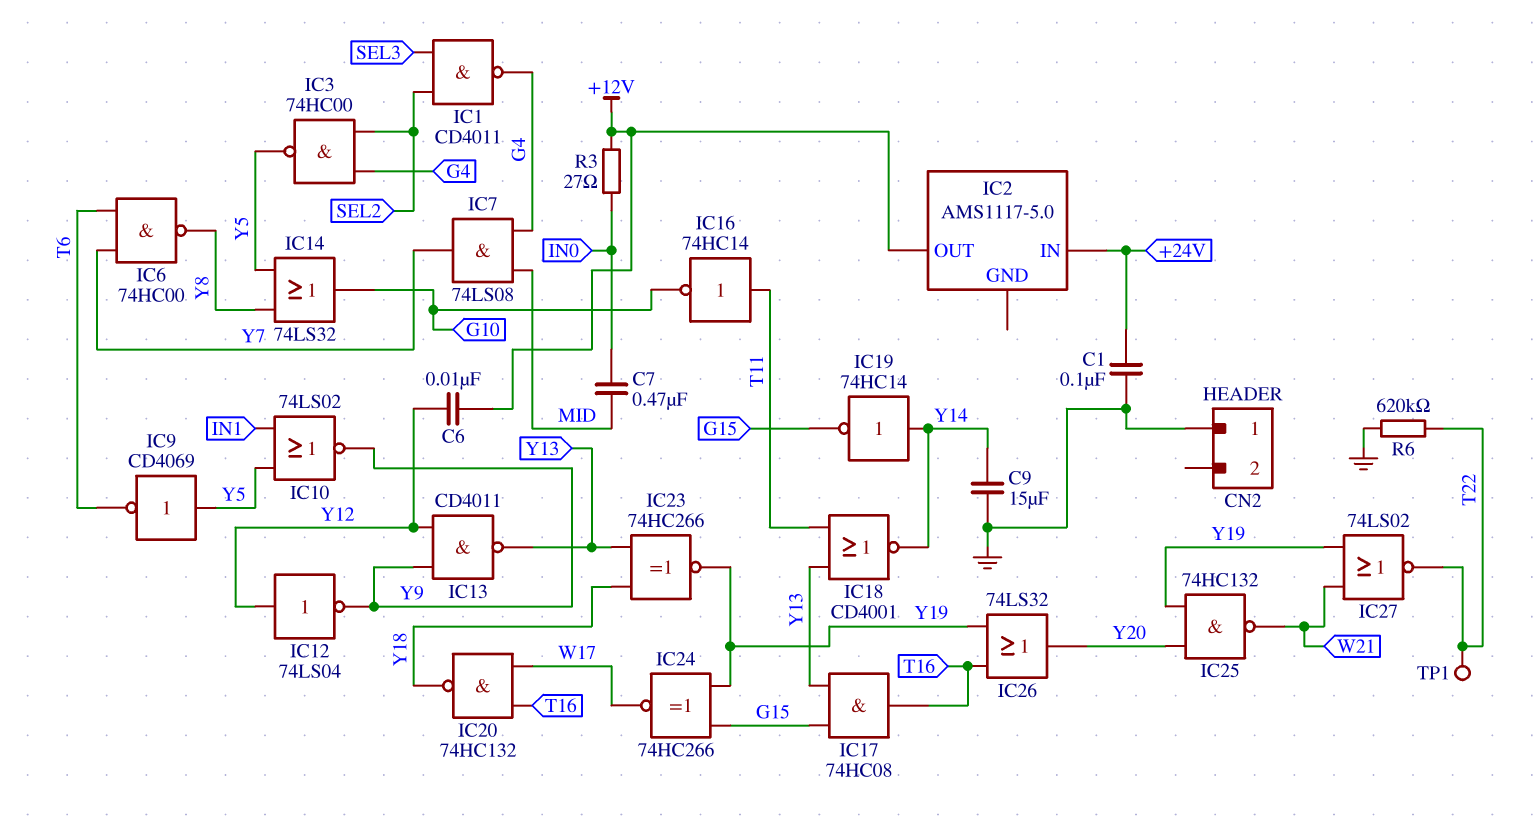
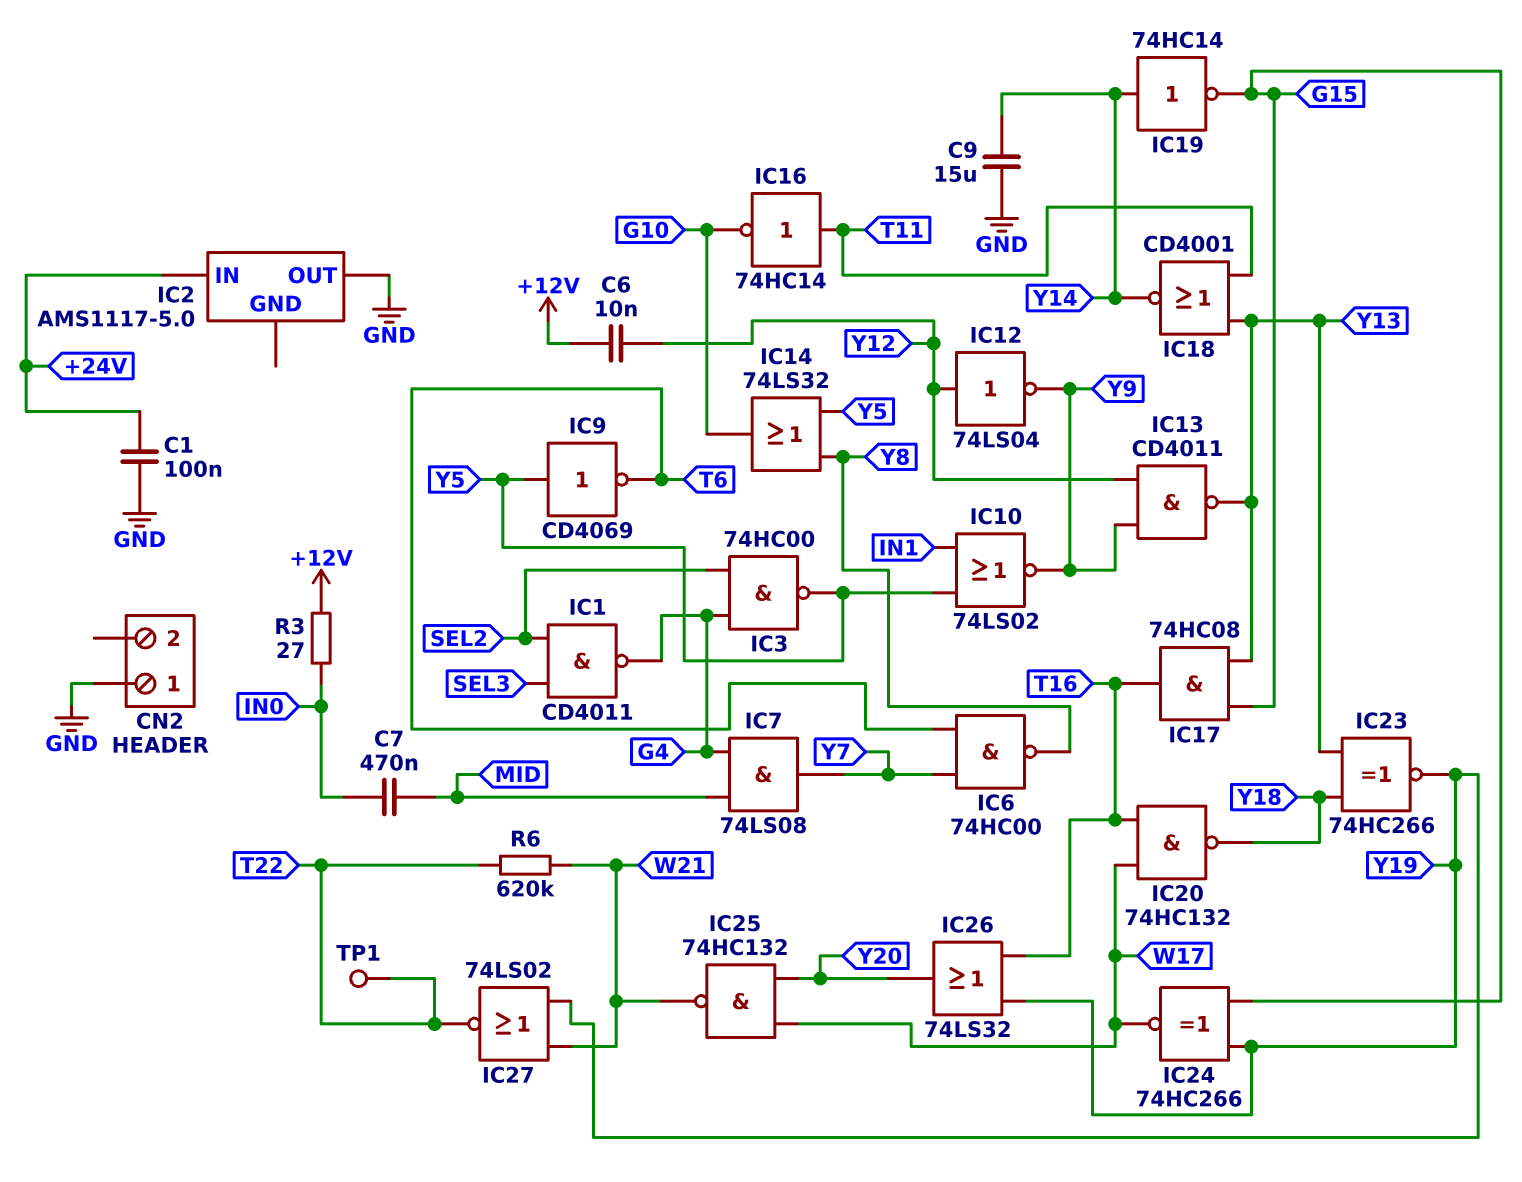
IC2 pin OUT: +12V -> GND
IC25: NAND 74HC132 (in Y19, in Y20, out W21) -> NAND 74HC132 (in W17, in Y20, out W21)
R6: 620k (GND, T22) -> 620k (T22, W21)

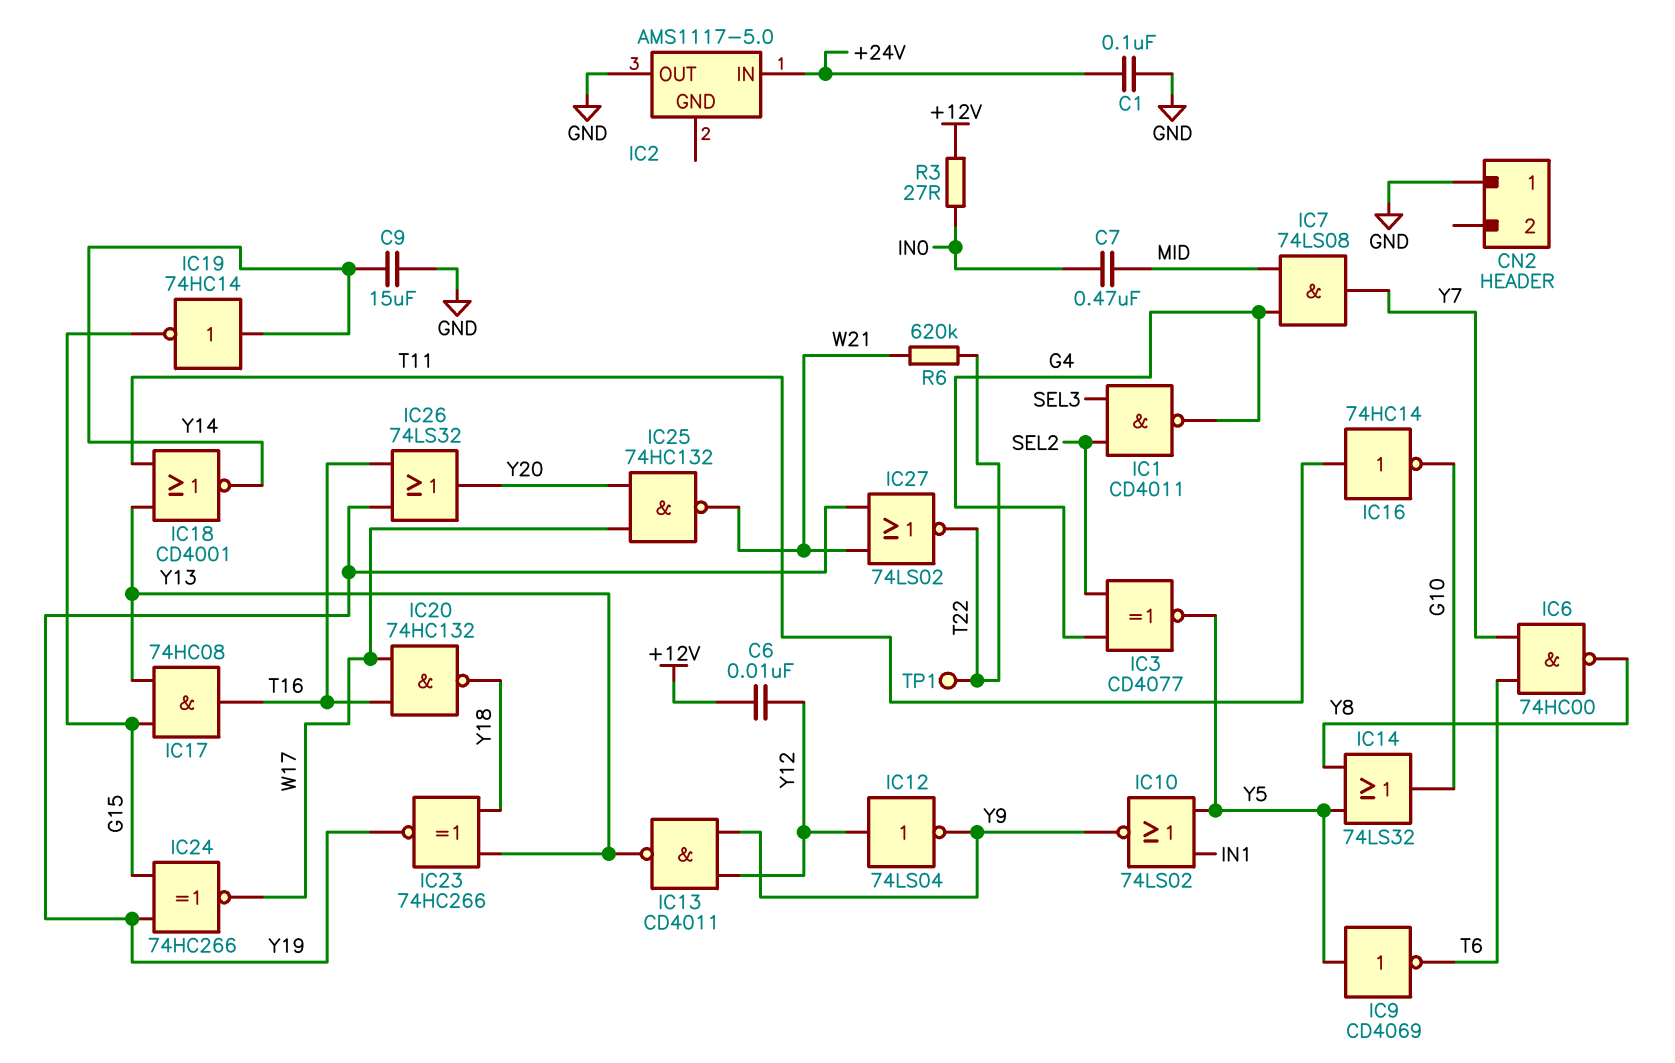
IC3: NAND 74HC00 (in G4, in SEL2, out Y5) -> XNOR CD4077 (in G4, in SEL2, out Y5)

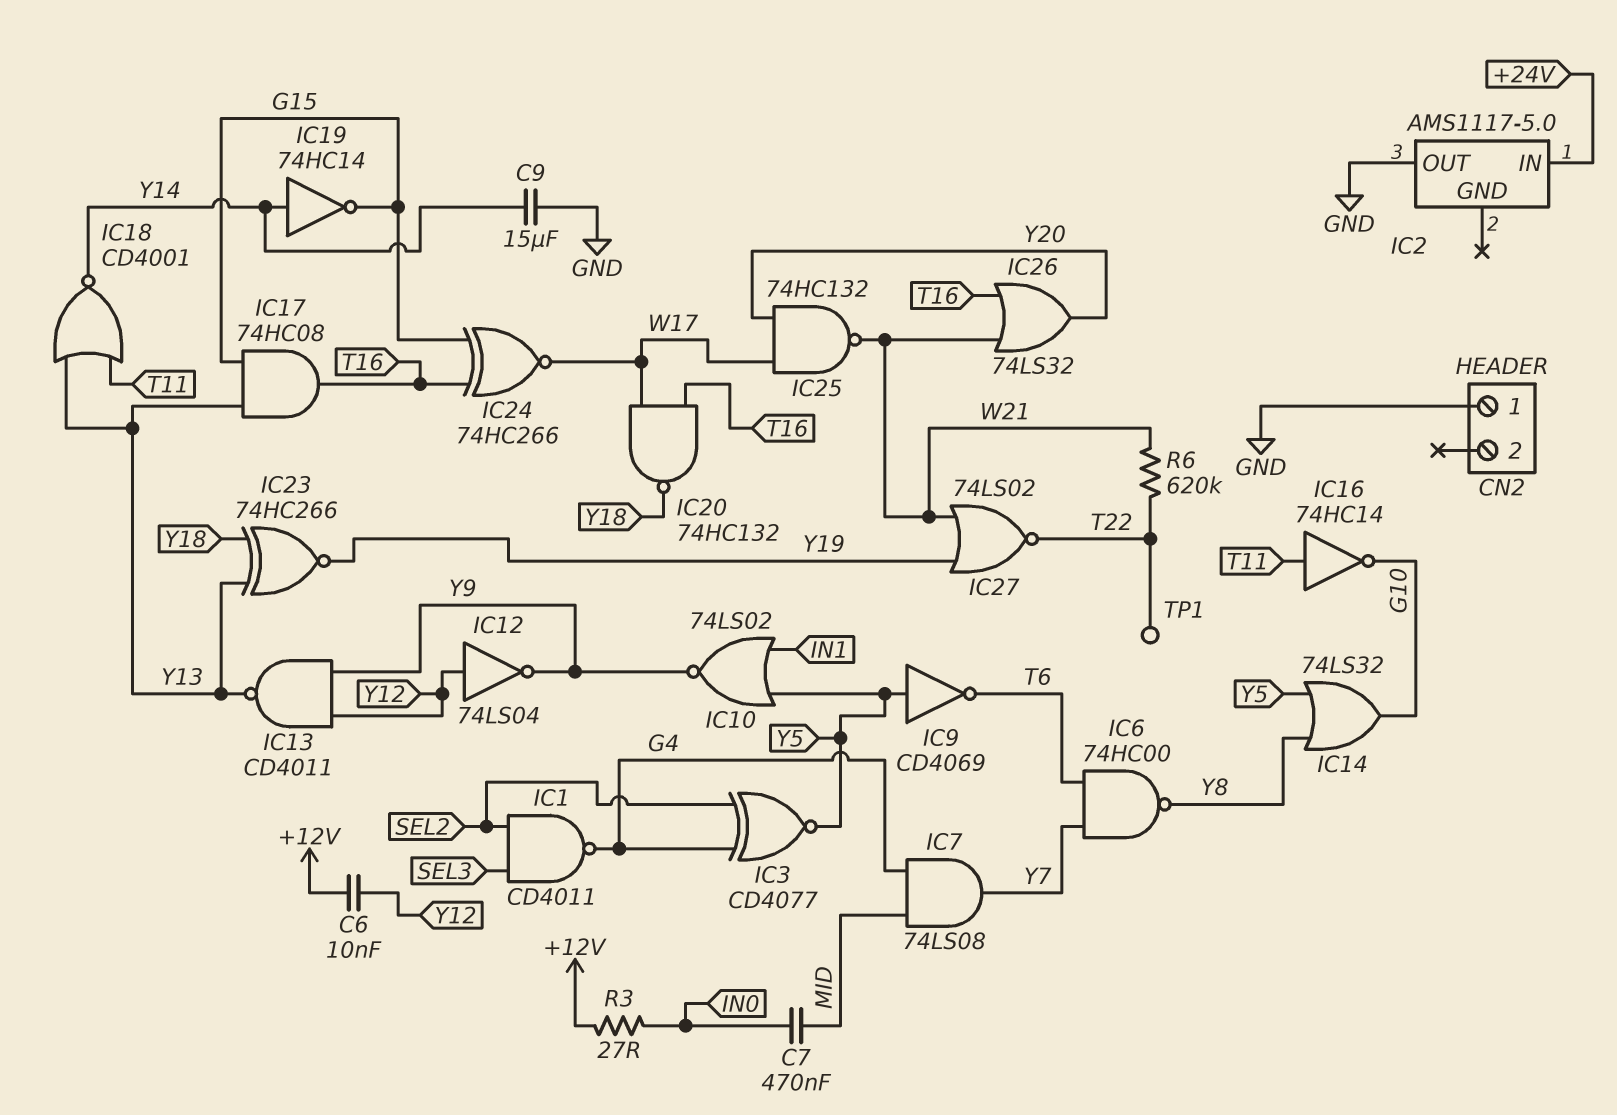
C1: 100nF (+24V, GND) -> none
IC24: XNOR 74HC266 (in G15, in Y19, out W17) -> XNOR 74HC266 (in G15, in T16, out W17)
IC26: OR 74LS32 (in T16, in Y19, out Y20) -> OR 74LS32 (in T16, in W21, out Y20)

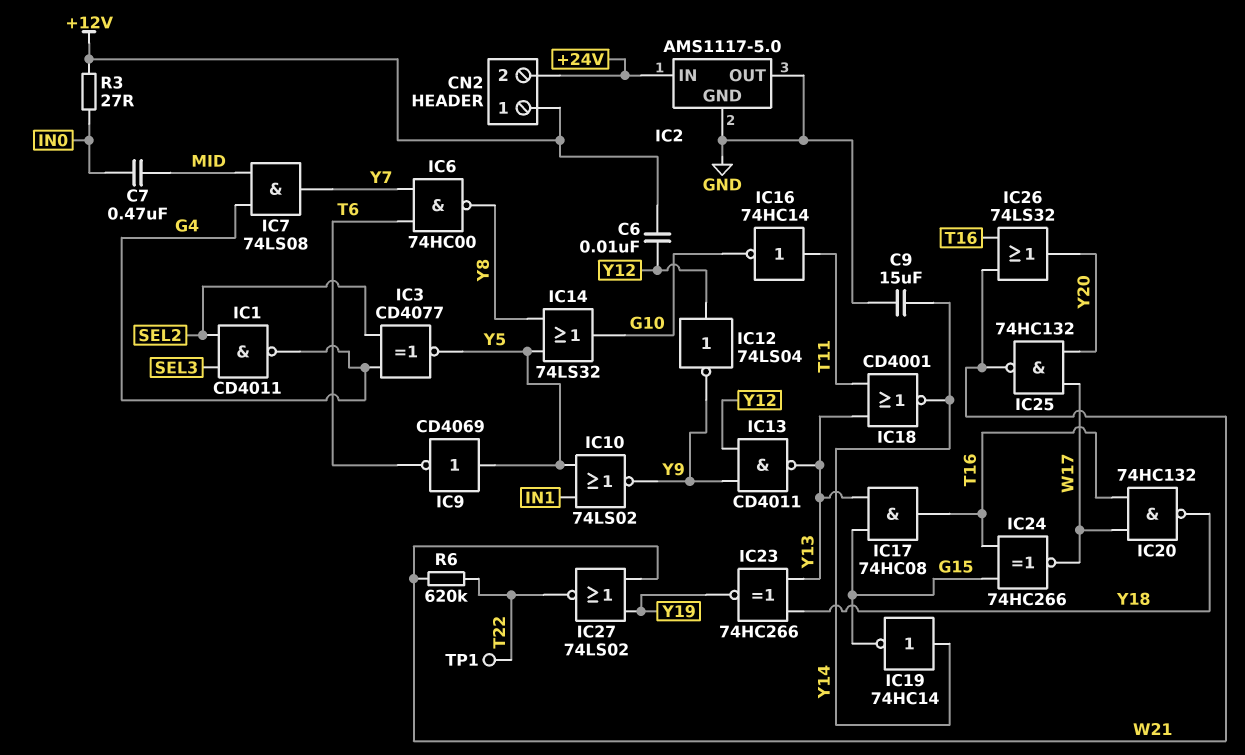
CN2 pin 1: GND -> +12V
CN2 pin 2: none -> +24V
IC2 pin GND: none -> GND

